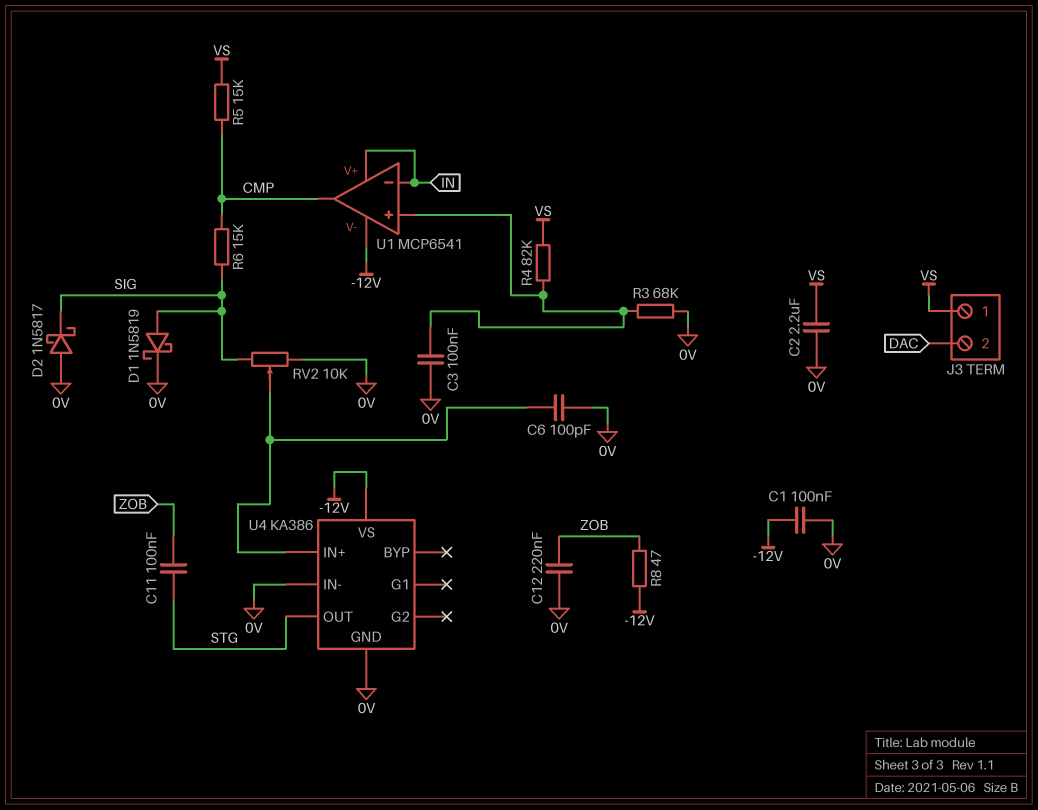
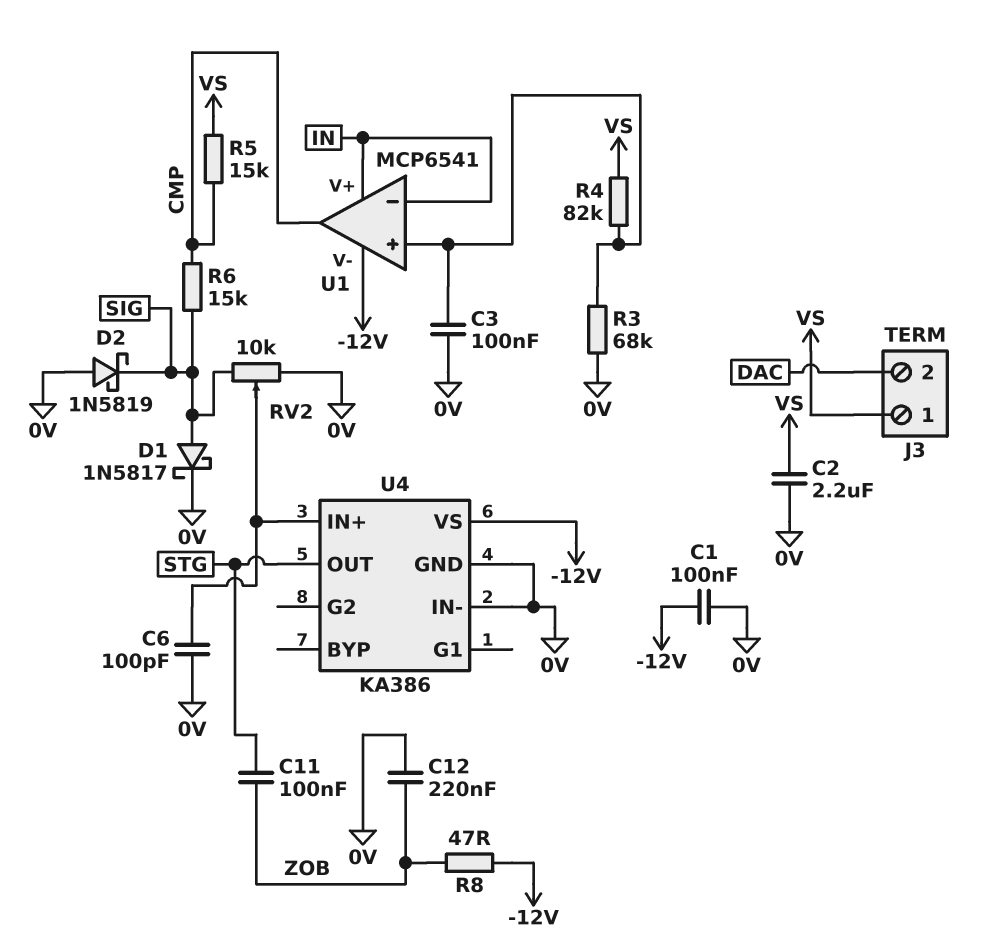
D1: schottky 1N5819 (A SIG, K 0V) -> schottky 1N5817 (A SIG, K 0V)
D2: schottky 1N5817 (A 0V, K SIG) -> schottky 1N5819 (A 0V, K SIG)

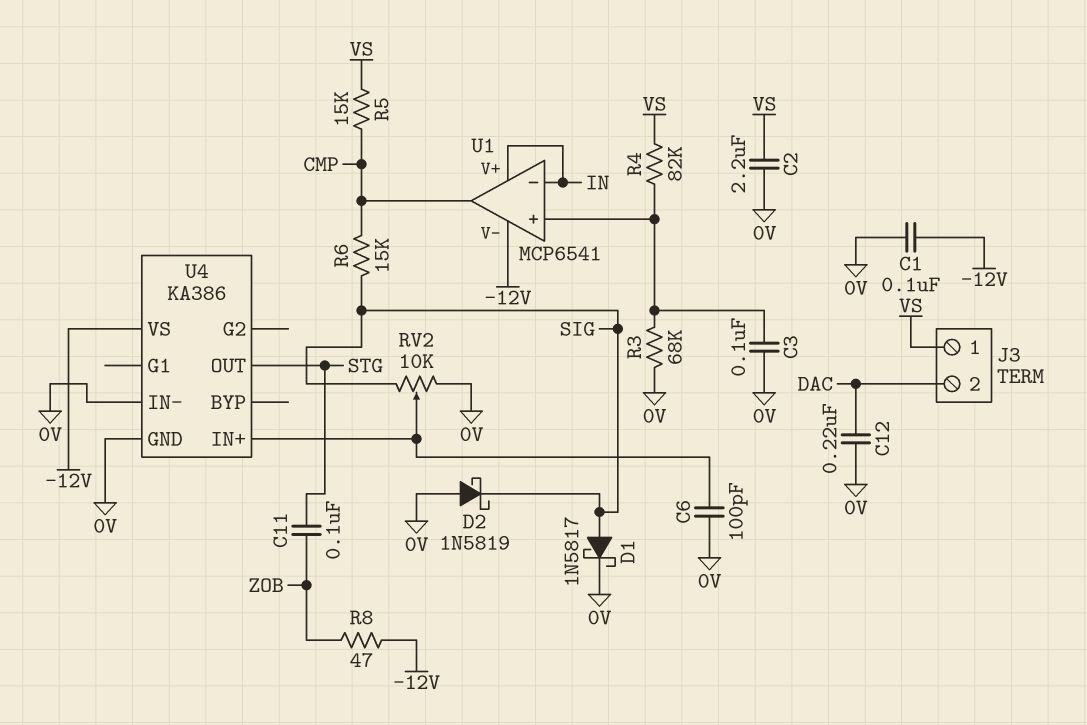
C12: 220nF (0V, ZOB) -> 220nF (0V, DAC)

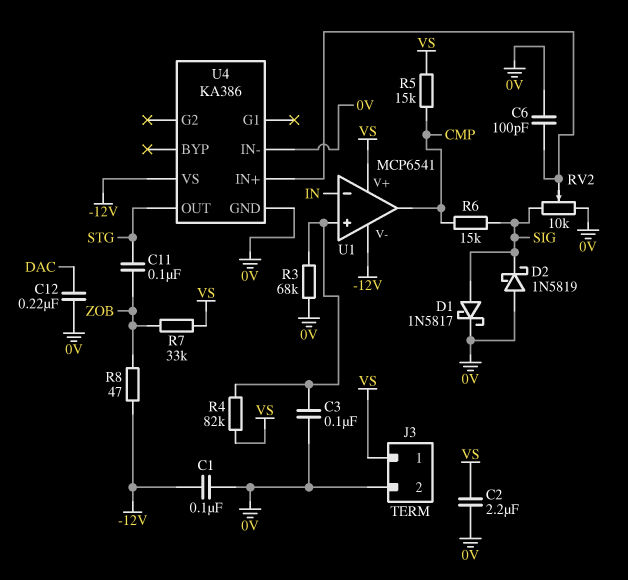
J3 pin 2: DAC -> 0V
R7: none -> 33k (VS, ZOB)
U1 pin V+: IN -> VS

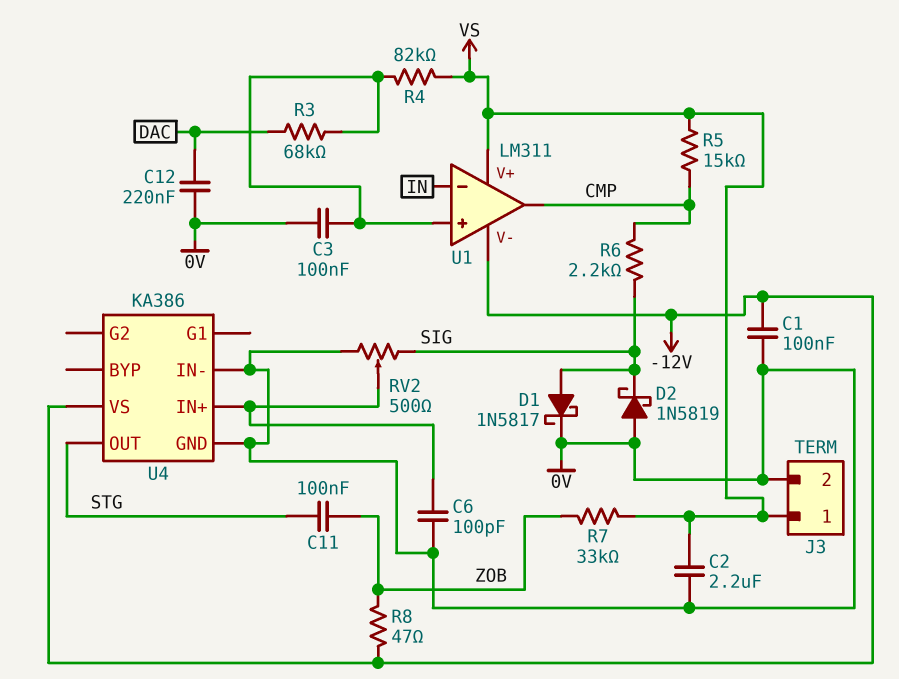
R3: 68k (0V, U1/in+) -> 68k (DAC, U1/in+)
R6: 15k (CMP, SIG) -> 2.2k (CMP, SIG)
RV2: 10k (0V, SIG, wiper U4/IN+) -> 500 (0V, SIG, wiper U4/IN+)
U1: MCP6541 -> LM311

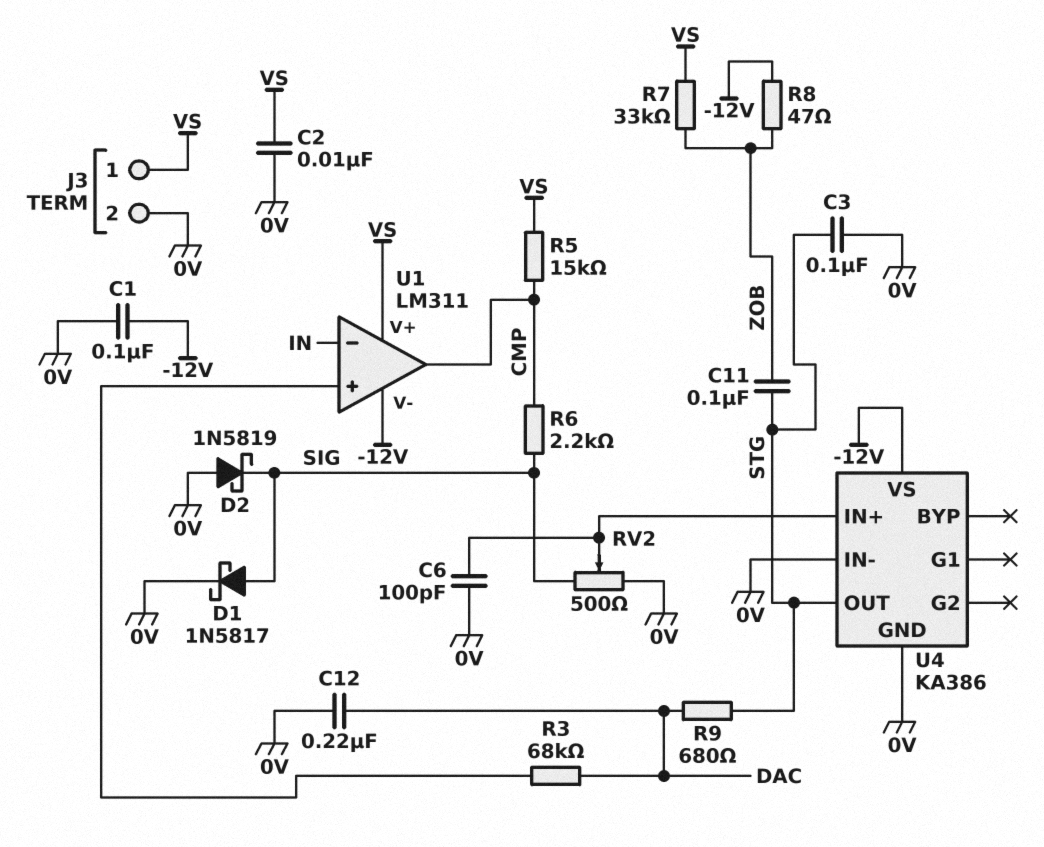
C2: 2.2uF (0V, VS) -> 10nF (0V, VS)
C3: 100nF (0V, U1/in+) -> 100nF (0V, STG)
R4: 82k (U1/in+, VS) -> none
R9: none -> 680 (DAC, STG)

